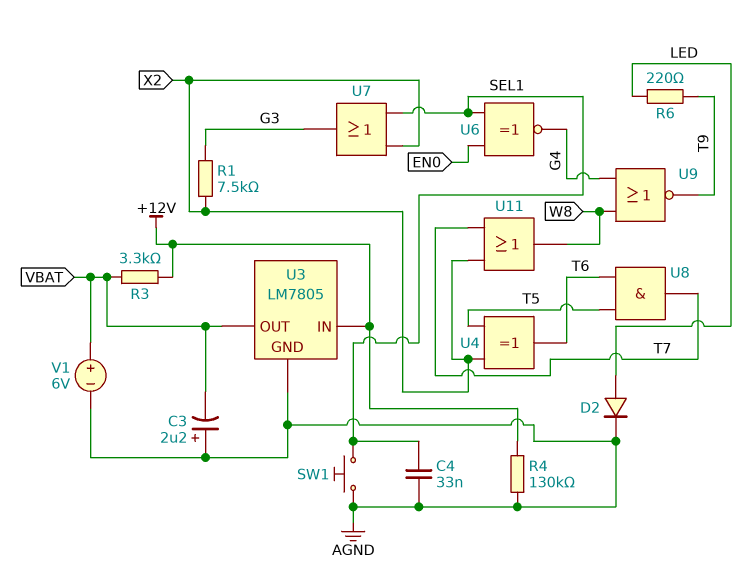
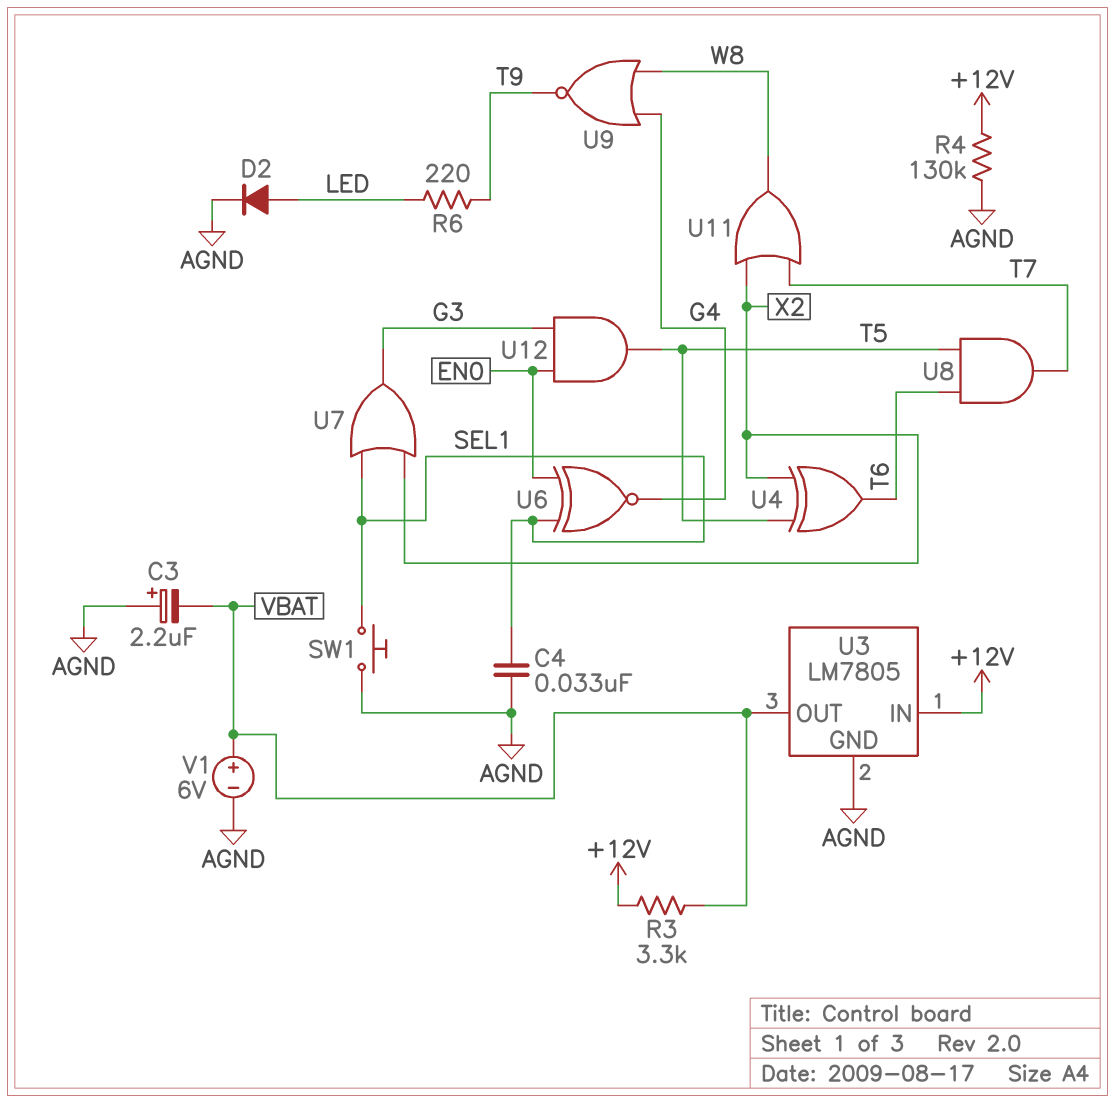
R1: 7.5k (G3, X2) -> none
U12: none -> AND (in EN0, in G3, out T5)

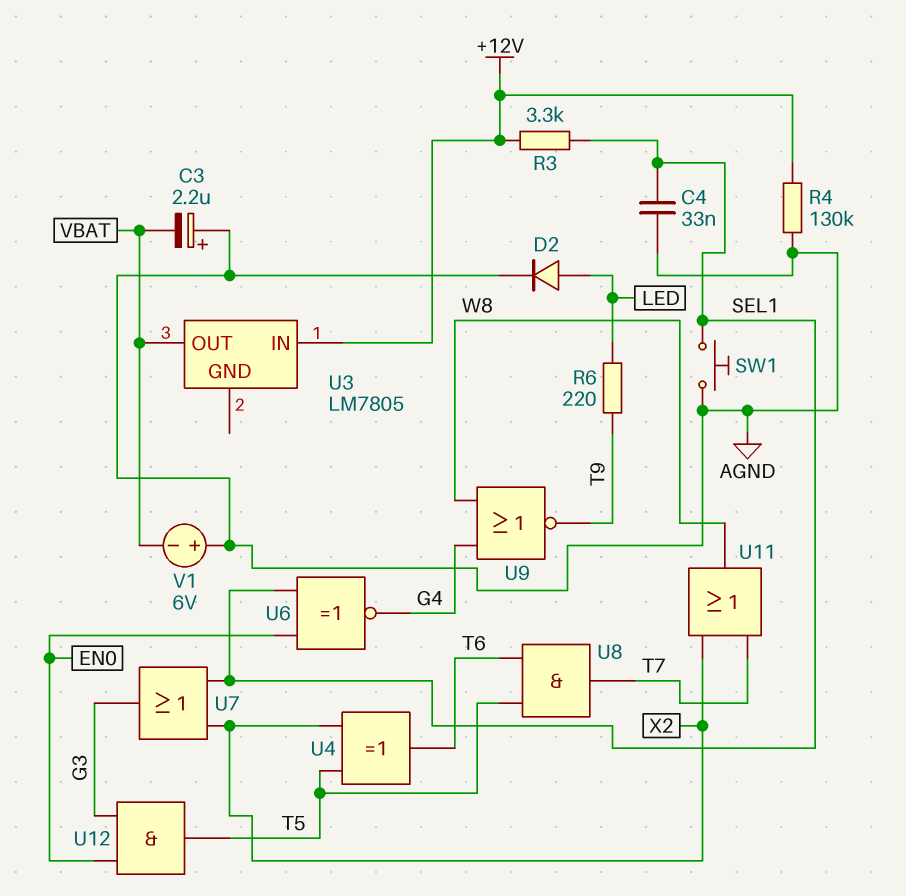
R3: 3.3k (+12V, VBAT) -> 3.3k (+12V, SEL1)
U3 pin GND: AGND -> none
V1: 6V (plus VBAT, minus AGND) -> 6V (plus AGND, minus VBAT)

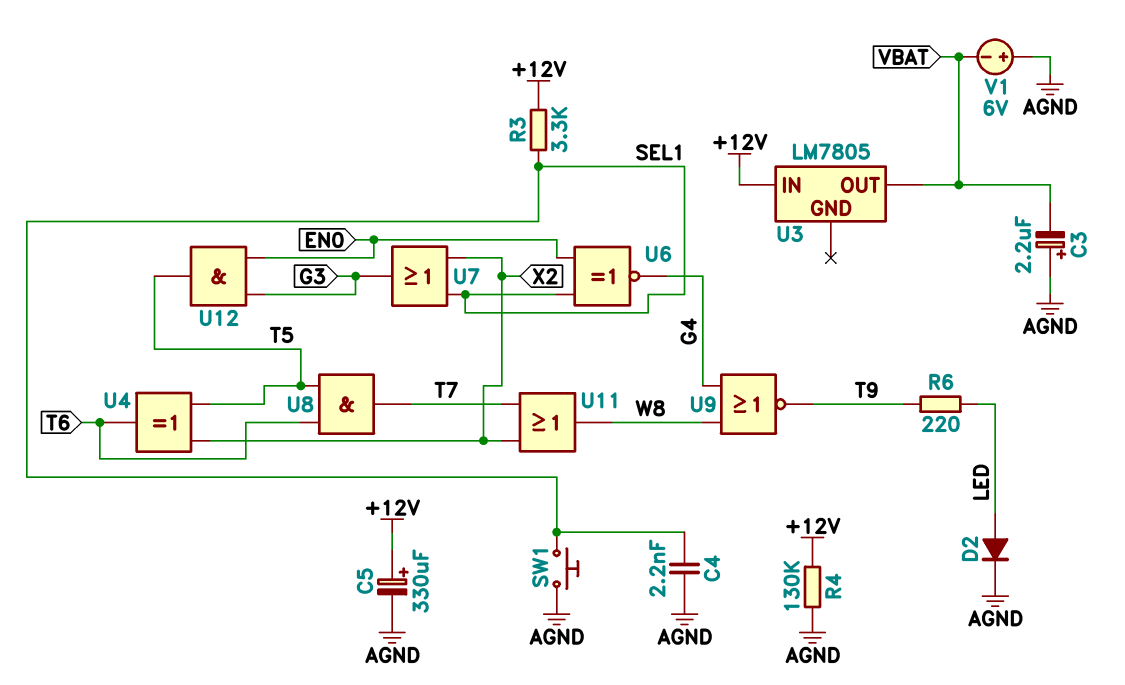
C4: 33nF (AGND, SEL1) -> 2.2nF (AGND, SEL1)
C5: none -> 330uF (plus +12V, minus AGND)

